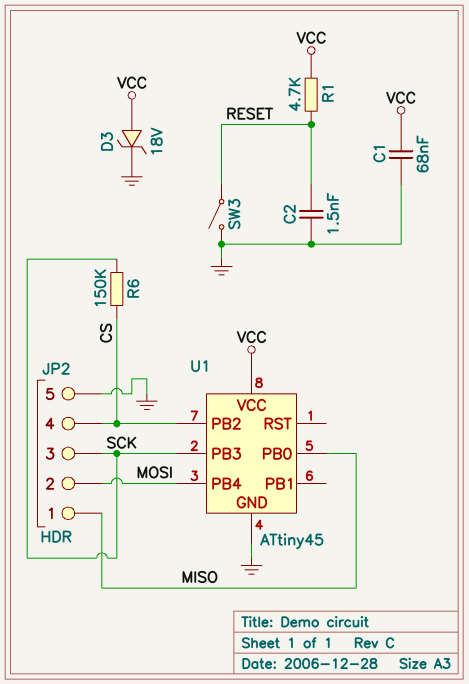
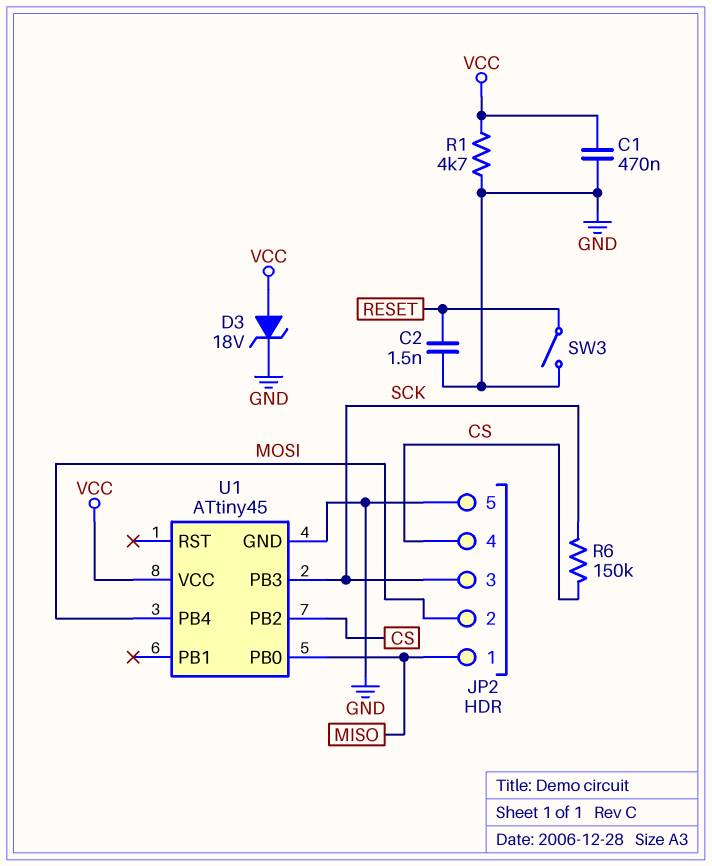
C1: 68nF (GND, VCC) -> 470nF (GND, VCC)
R1: 4.7k (RESET, VCC) -> 4.7k (GND, VCC)

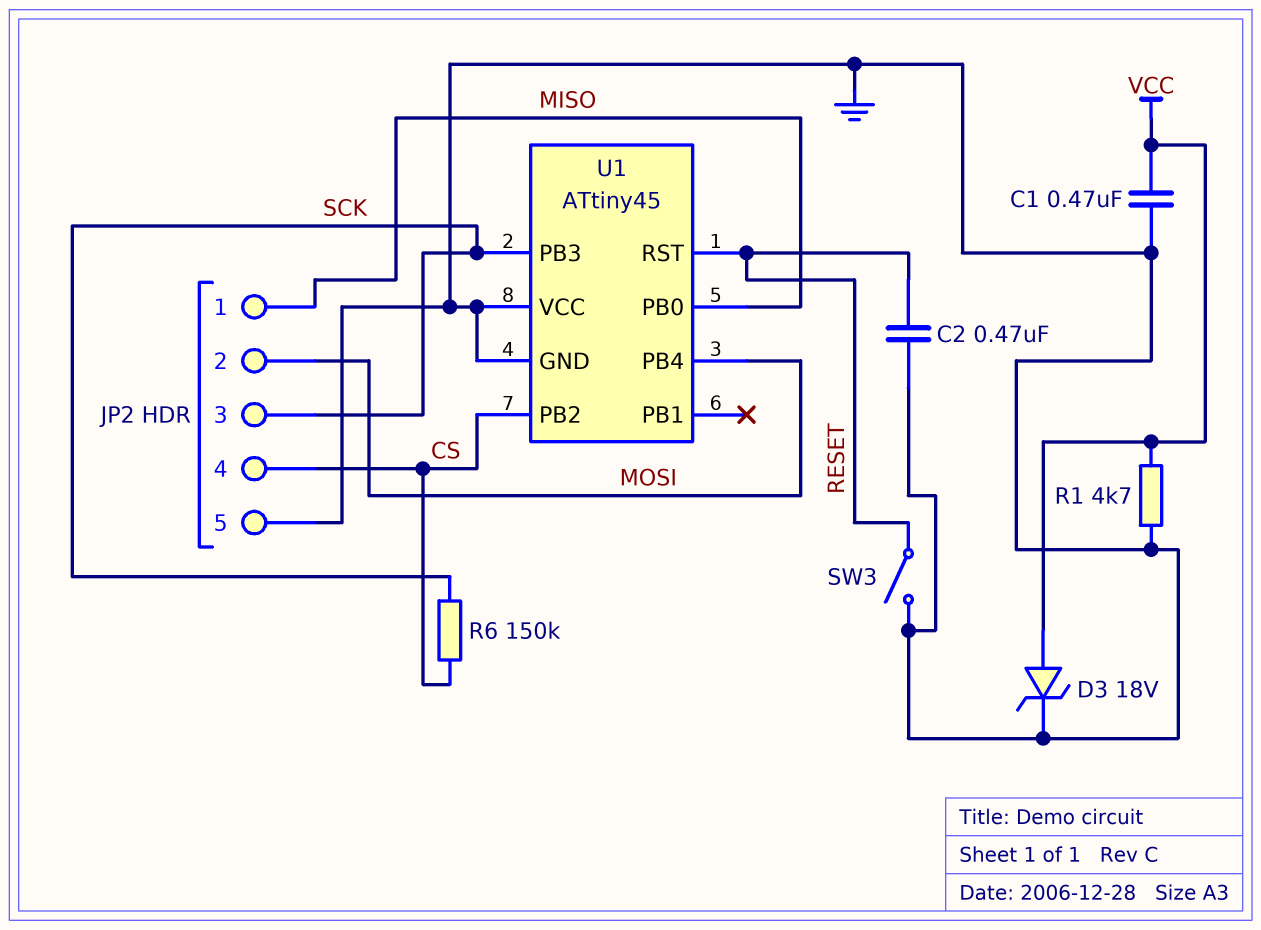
C2: 1.5nF (GND, RESET) -> 470nF (GND, RESET)
U1 pin RST: none -> RESET
U1 pin VCC: VCC -> GND

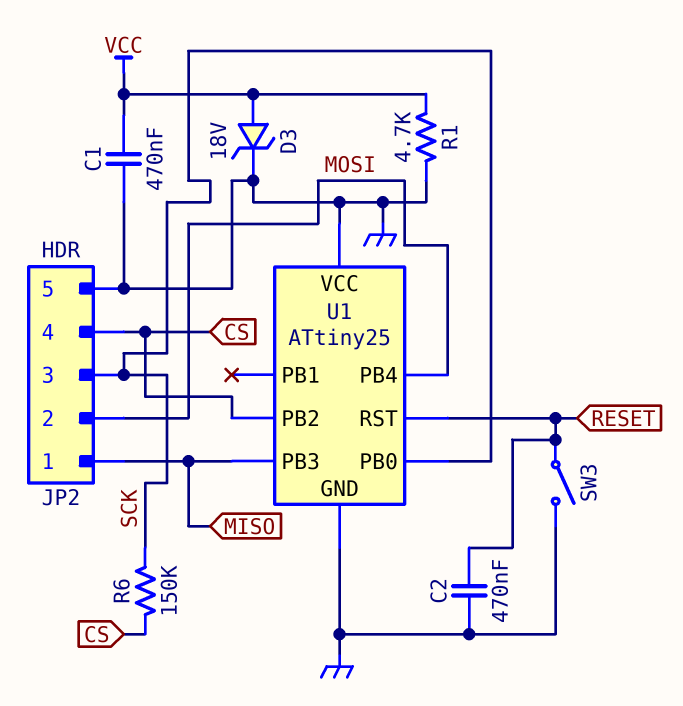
U1: ATtiny45 -> ATtiny25
U1 pin PB0: MISO -> SCK
U1 pin PB3: SCK -> MISO

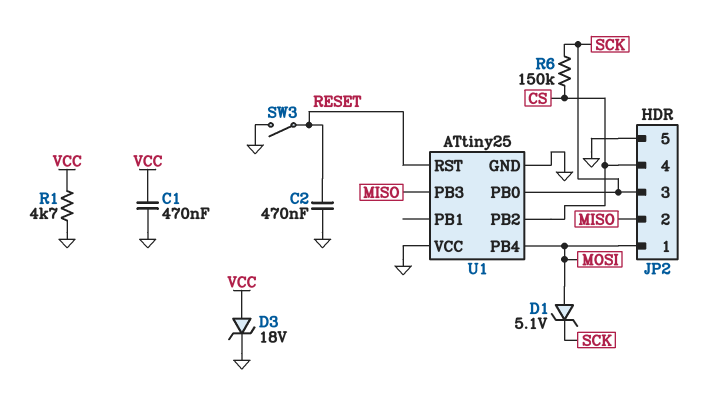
D1: none -> zener 5.1V (A MOSI, K SCK)
JP2 pin 1: MISO -> MOSI
JP2 pin 2: MOSI -> MISO

